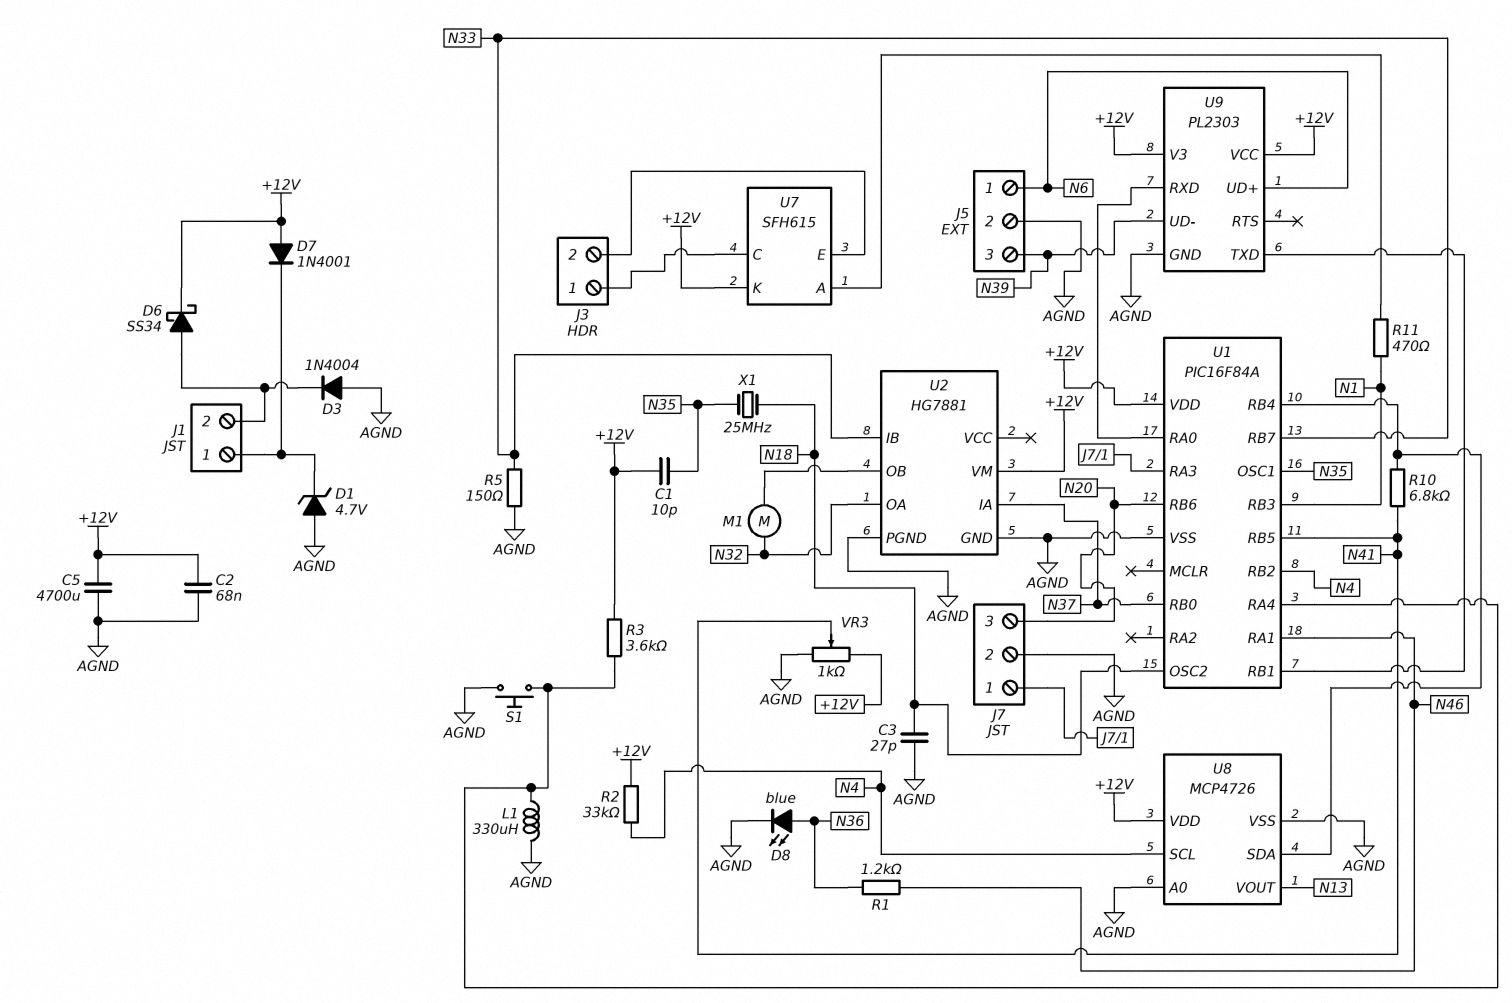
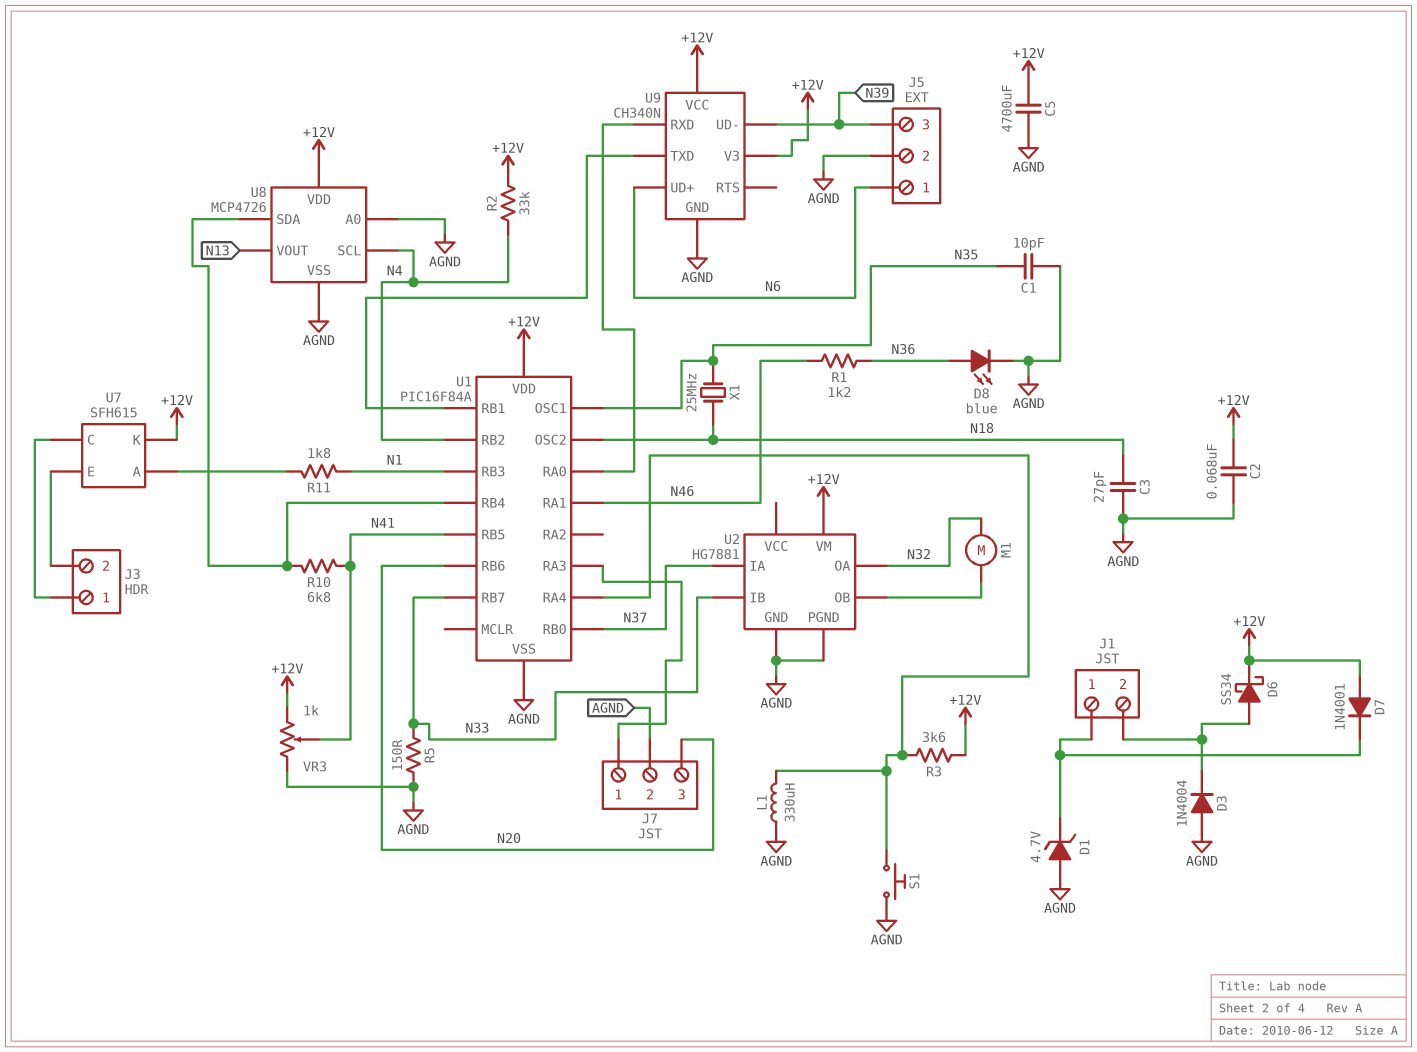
C1: 10pF (+12V, N35) -> 10pF (AGND, N35)
R11: 470 (N1, U7/A) -> 1.8k (N1, U7/A)
U9: PL2303 -> CH340N

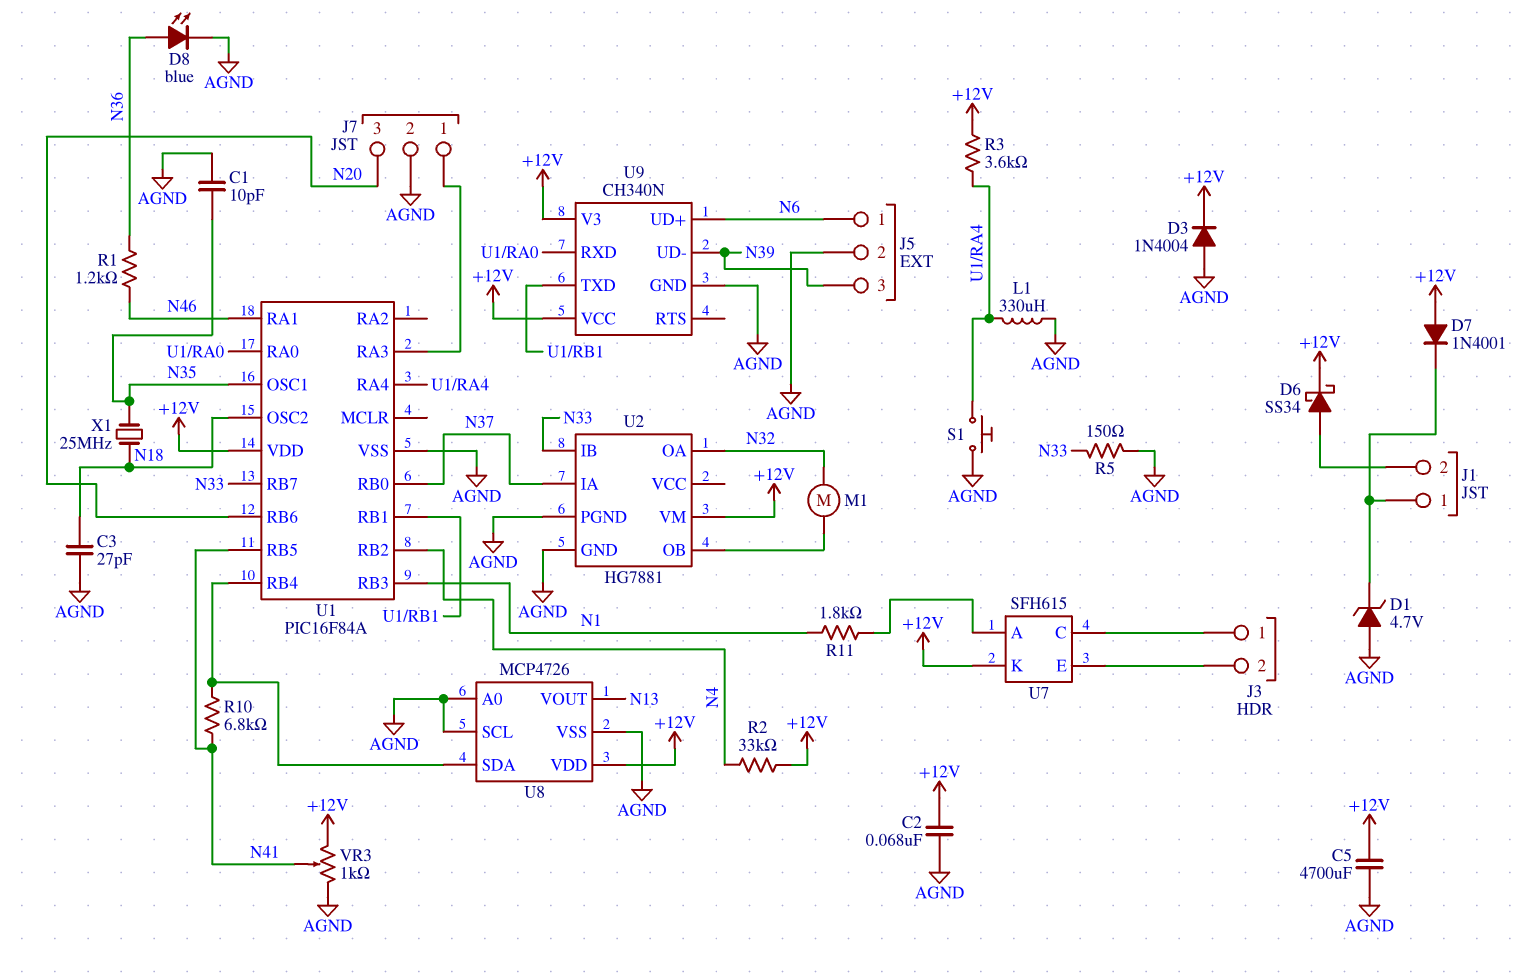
D3: diode 1N4004 (A AGND, K J1/2) -> diode 1N4004 (A AGND, K +12V)
U8 pin SCL: N4 -> AGND

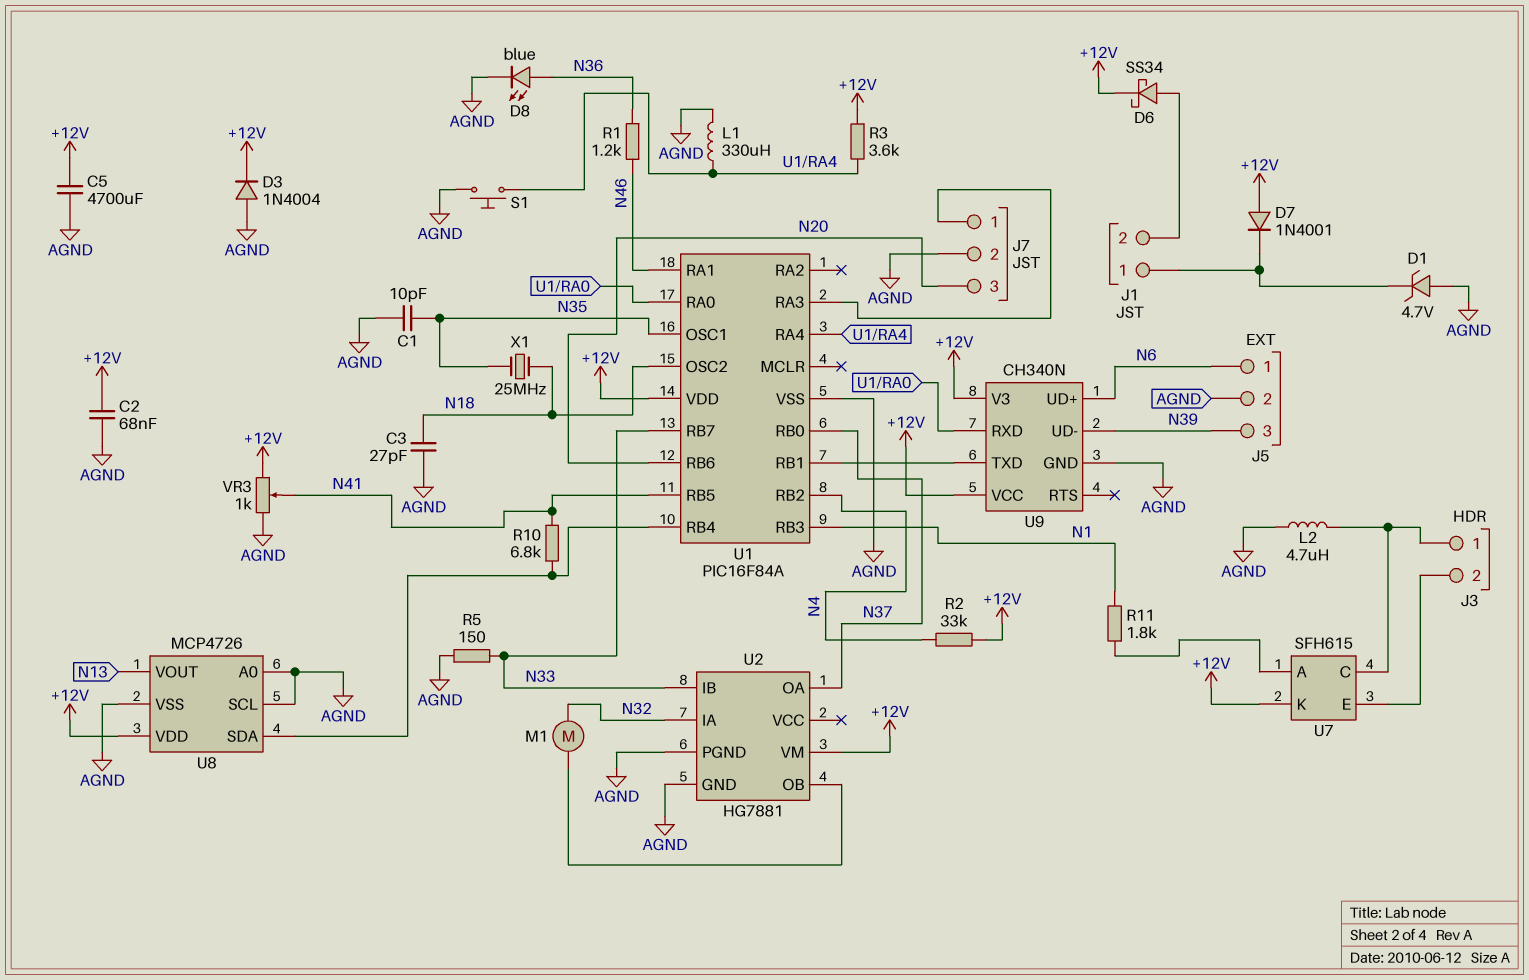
L2: none -> 4.7uH (AGND, J3/1)
U2 pin IA: N37 -> N32
U2 pin OA: N32 -> N37

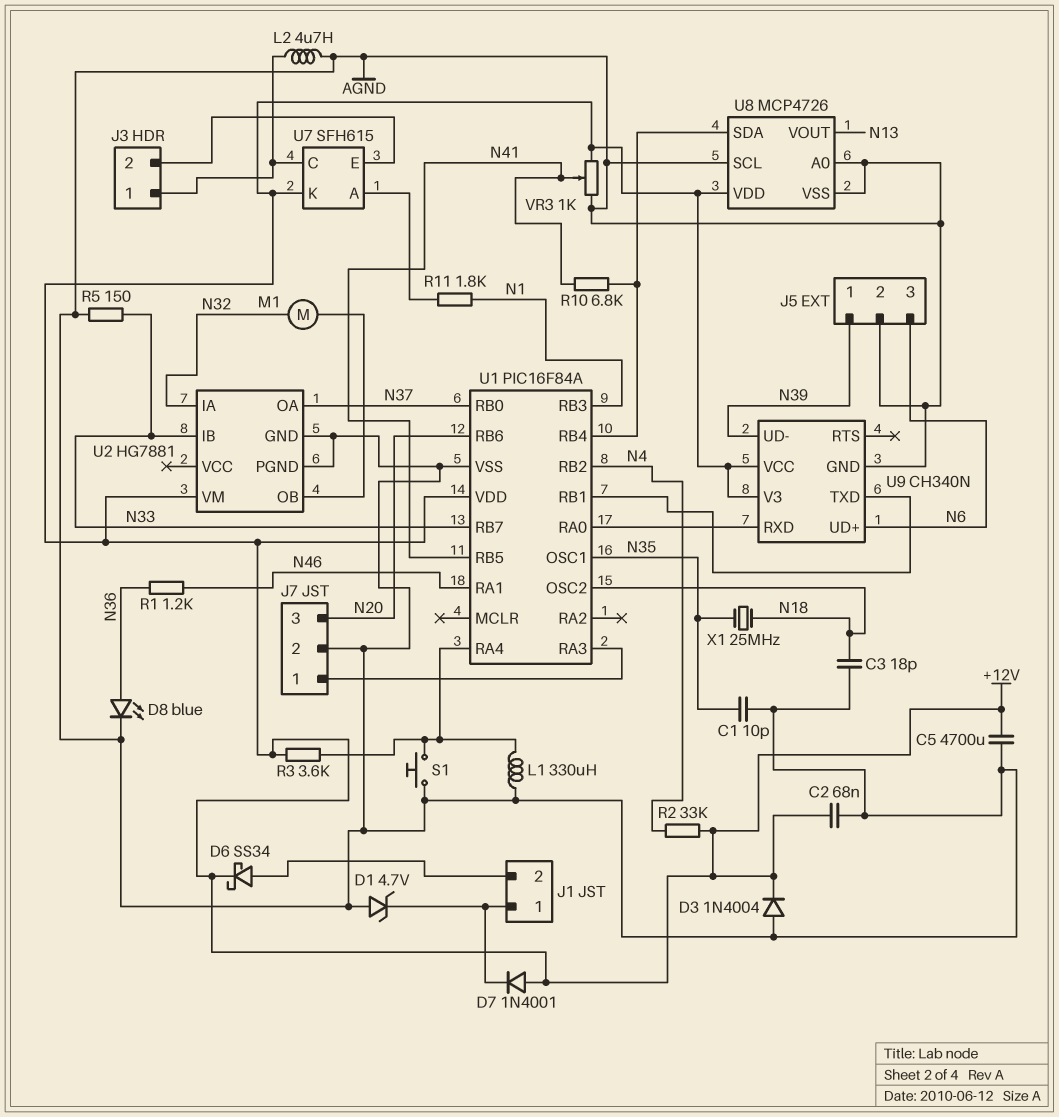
C3: 27pF (AGND, N18) -> 18pF (AGND, N18)
J5 pin 1: N6 -> N39
J5 pin 3: N39 -> N6

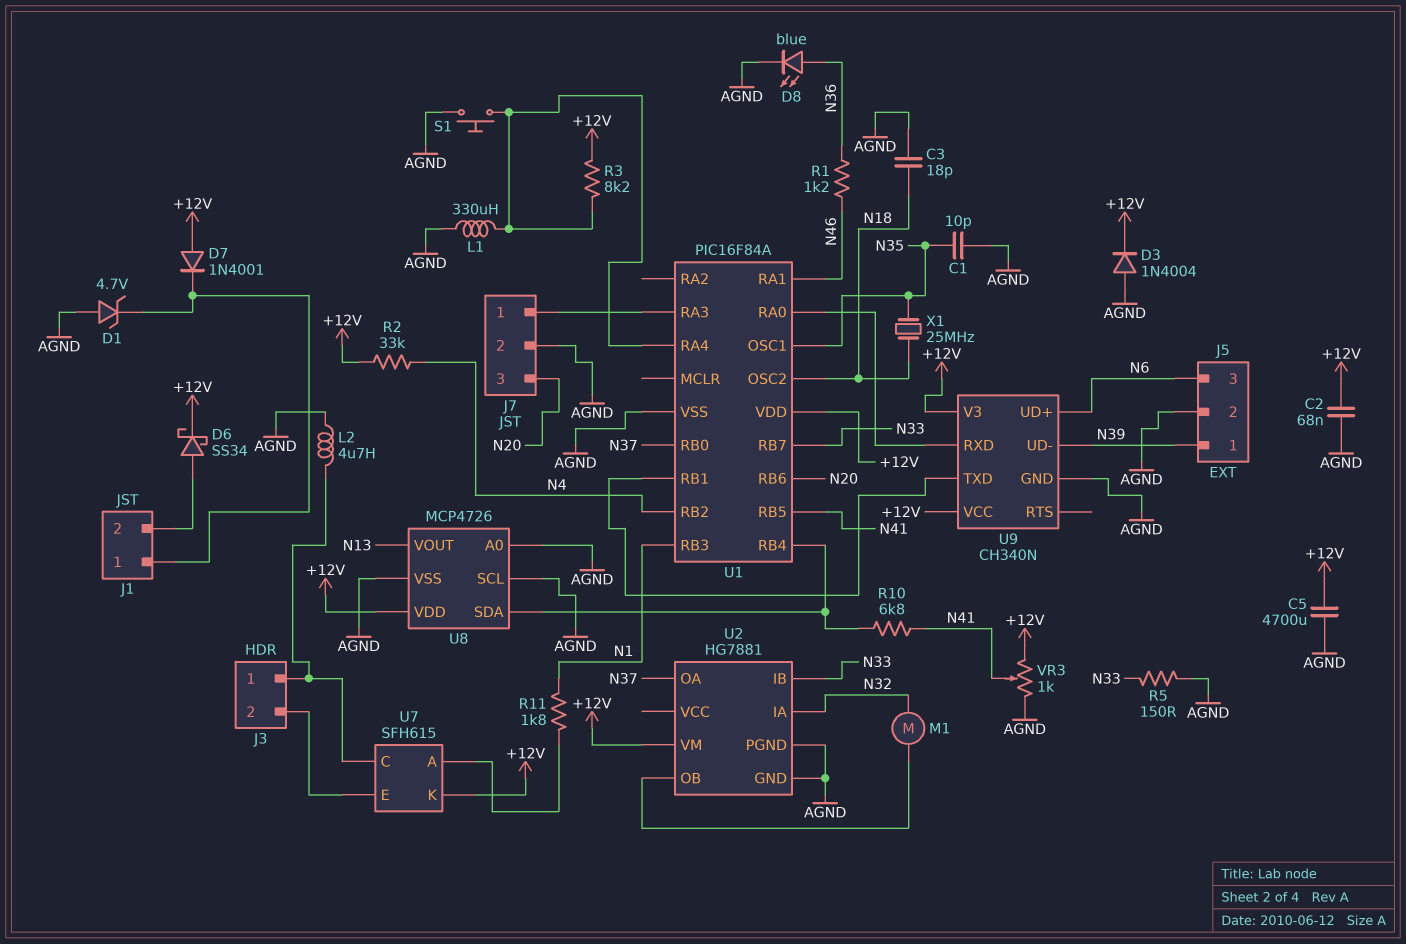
R3: 3.6k (+12V, U1/RA4) -> 8.2k (+12V, U1/RA4)

